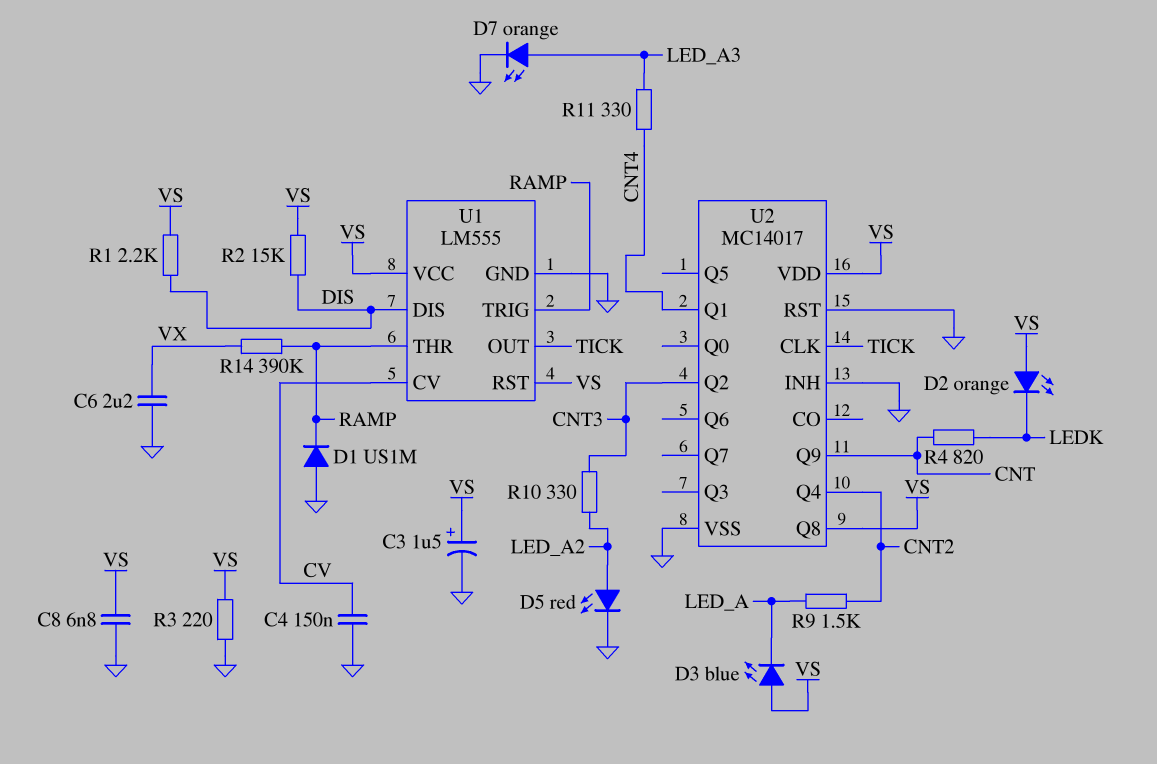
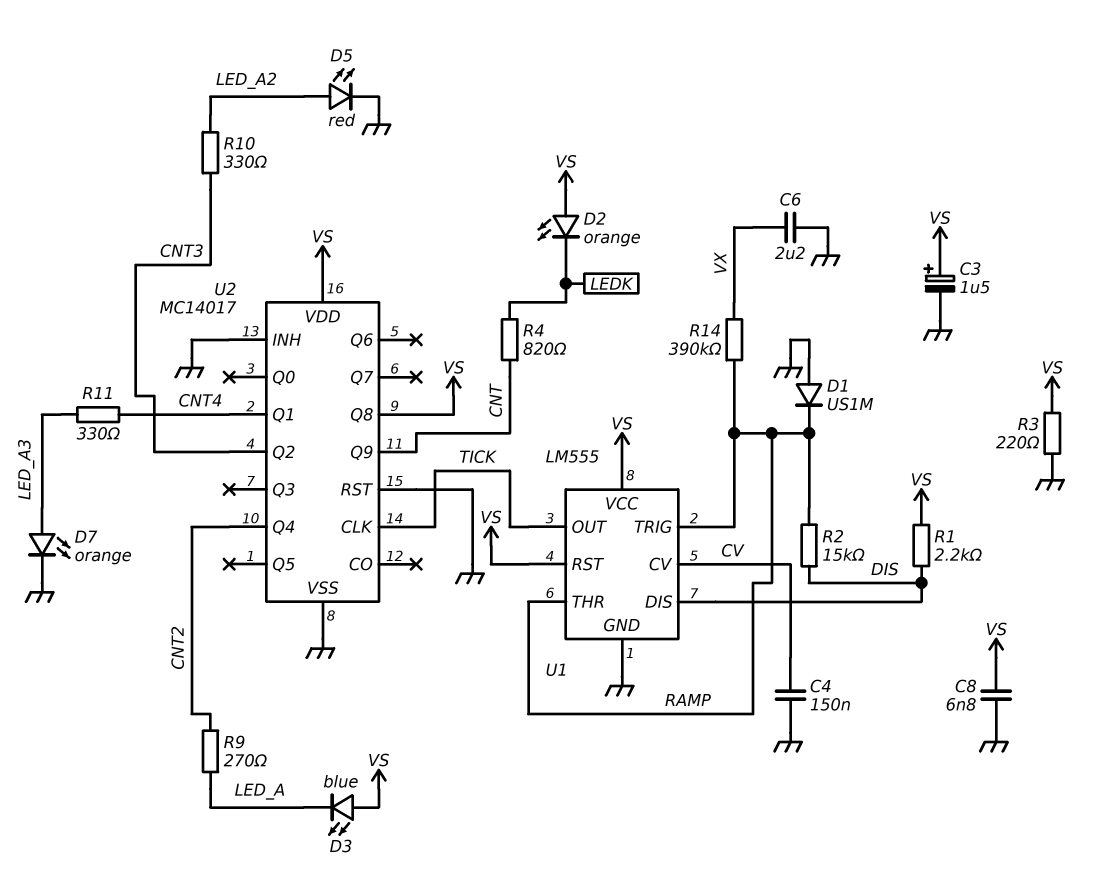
R2: 15k (DIS, VS) -> 15k (DIS, RAMP)
R9: 1.5k (CNT2, LED_A) -> 270 (CNT2, LED_A)

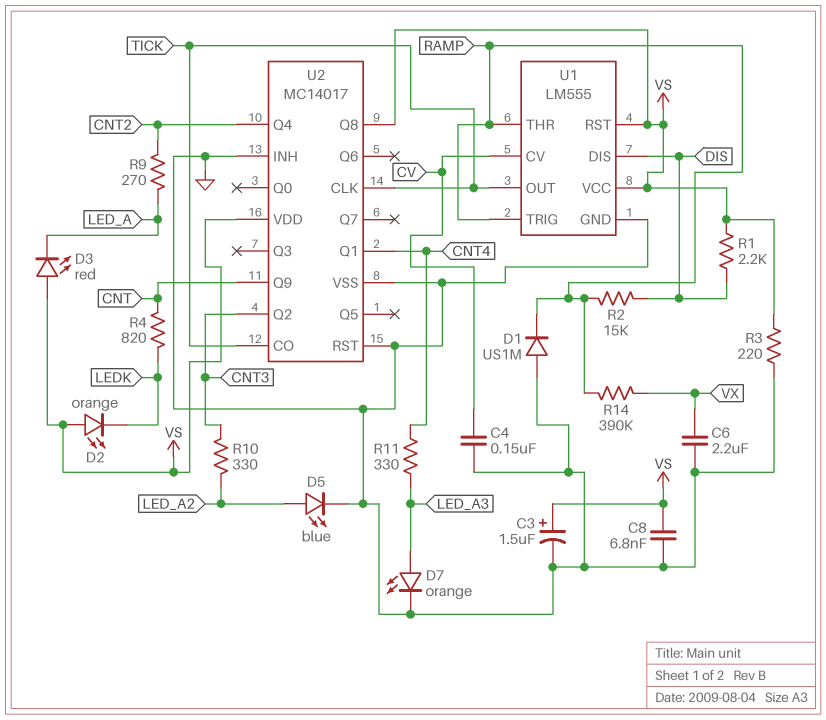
D3: LED blue (A VS, K LED_A) -> LED red (A VS, K LED_A)
D5: LED red (A LED_A2, K GND) -> LED blue (A LED_A2, K GND)
U2 pin CO: none -> TICK

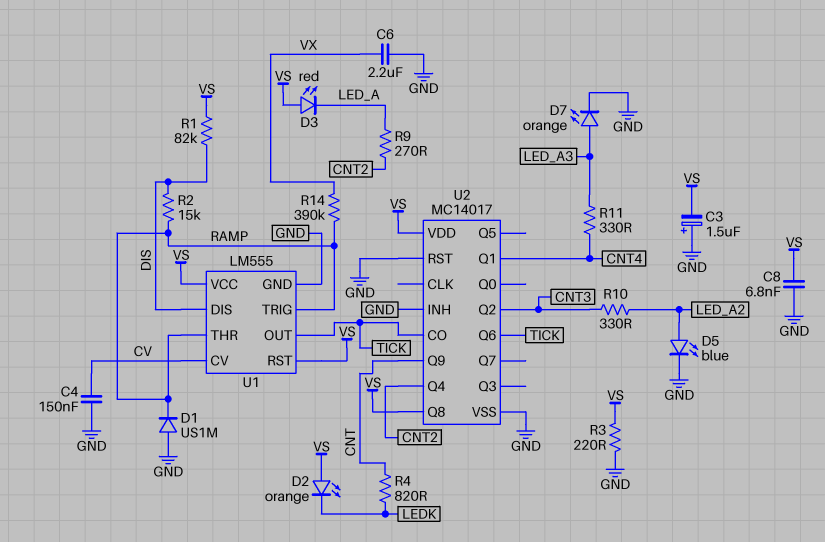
C3: 1.5uF (plus VS, minus GND) -> 1.5uF (plus GND, minus VS)
R1: 2.2k (DIS, VS) -> 82k (DIS, VS)
U2 pin CLK: TICK -> none
U2 pin Q6: none -> TICK

